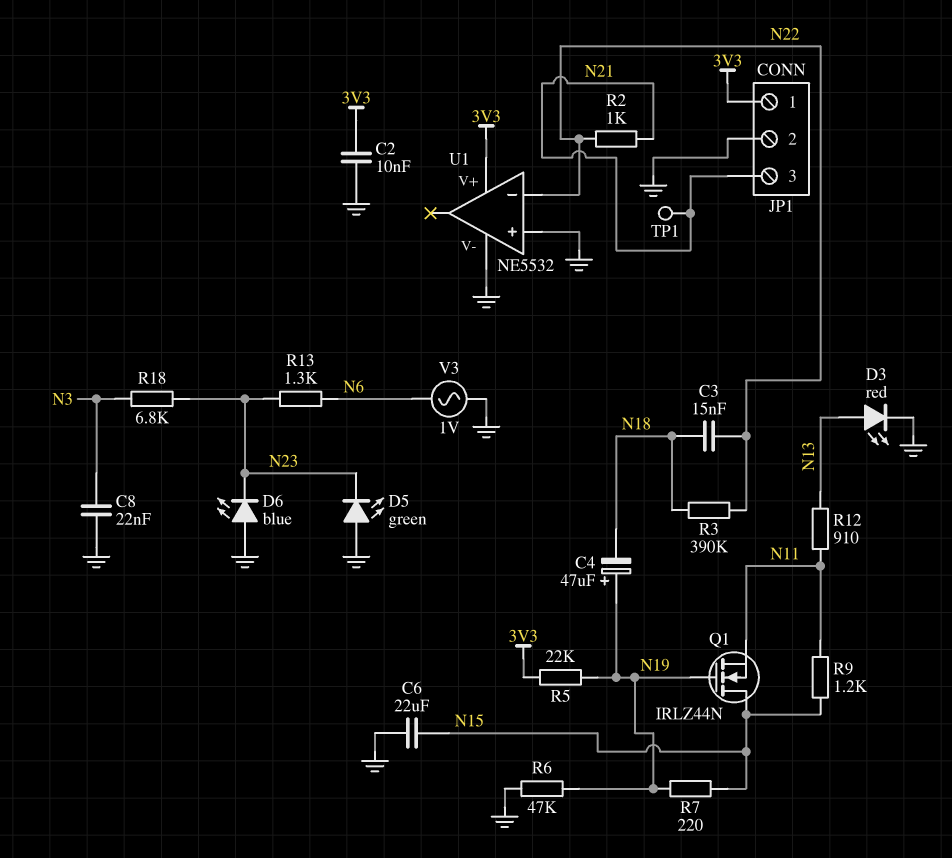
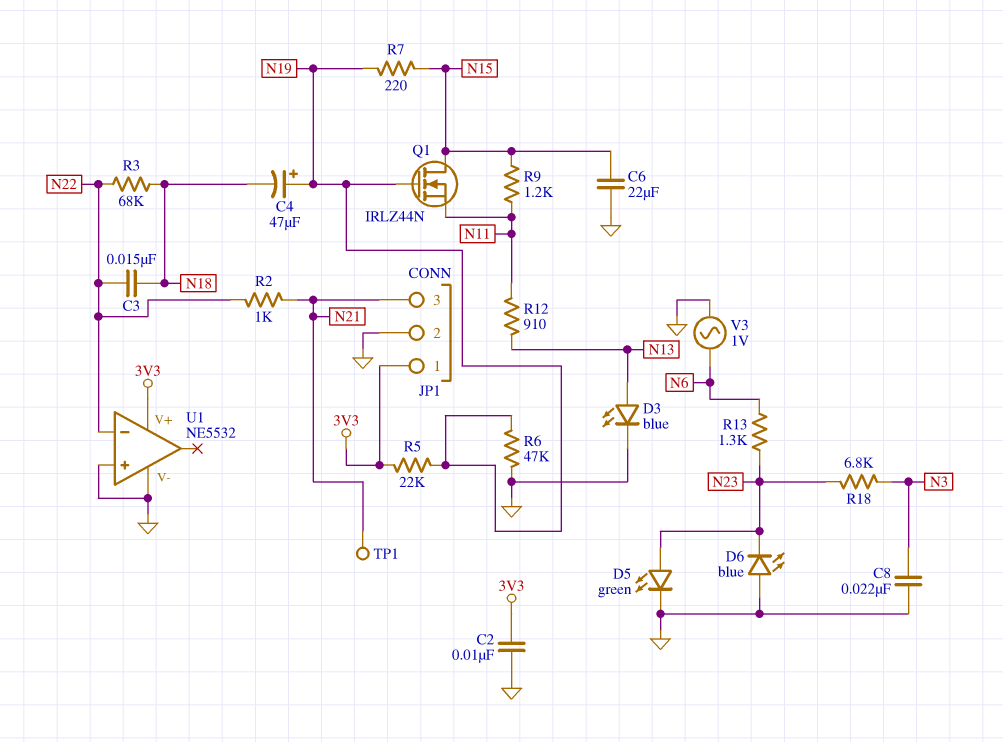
D3: LED red (A N13, K GND) -> LED blue (A N13, K GND)
D5: LED green (A GND, K N23) -> LED green (A N23, K GND)
R3: 390k (N18, N22) -> 68k (N18, N22)

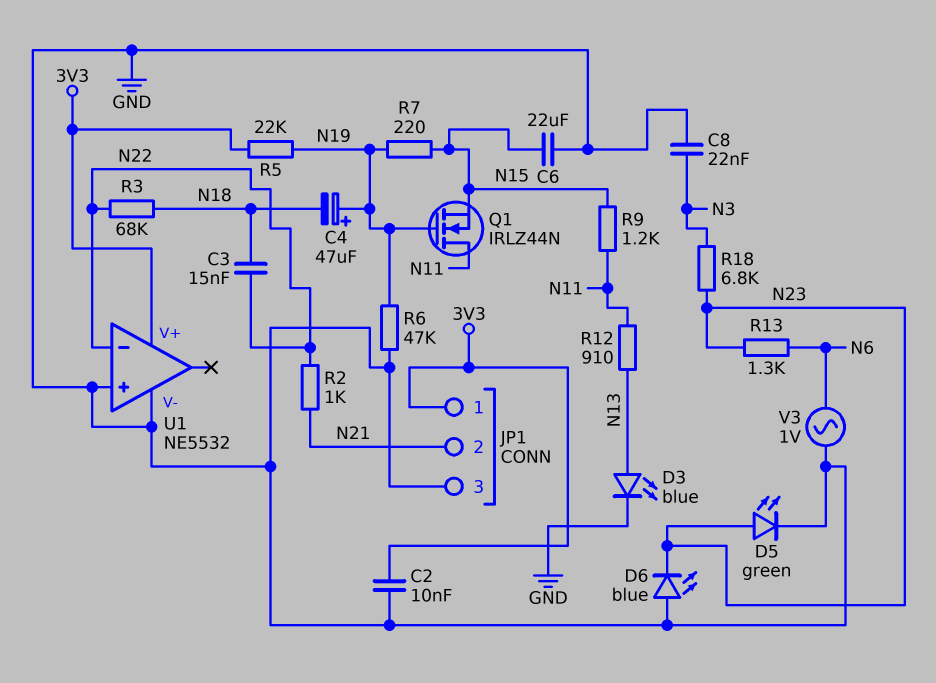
JP1 pin 2: GND -> N21
JP1 pin 3: N21 -> GND
Q1: NMOS IRLZ44N (G N19, D N15, S N11) -> NMOS IRLZ44N (G N19, D N11, S N15)
TP1: test point (N21) -> none

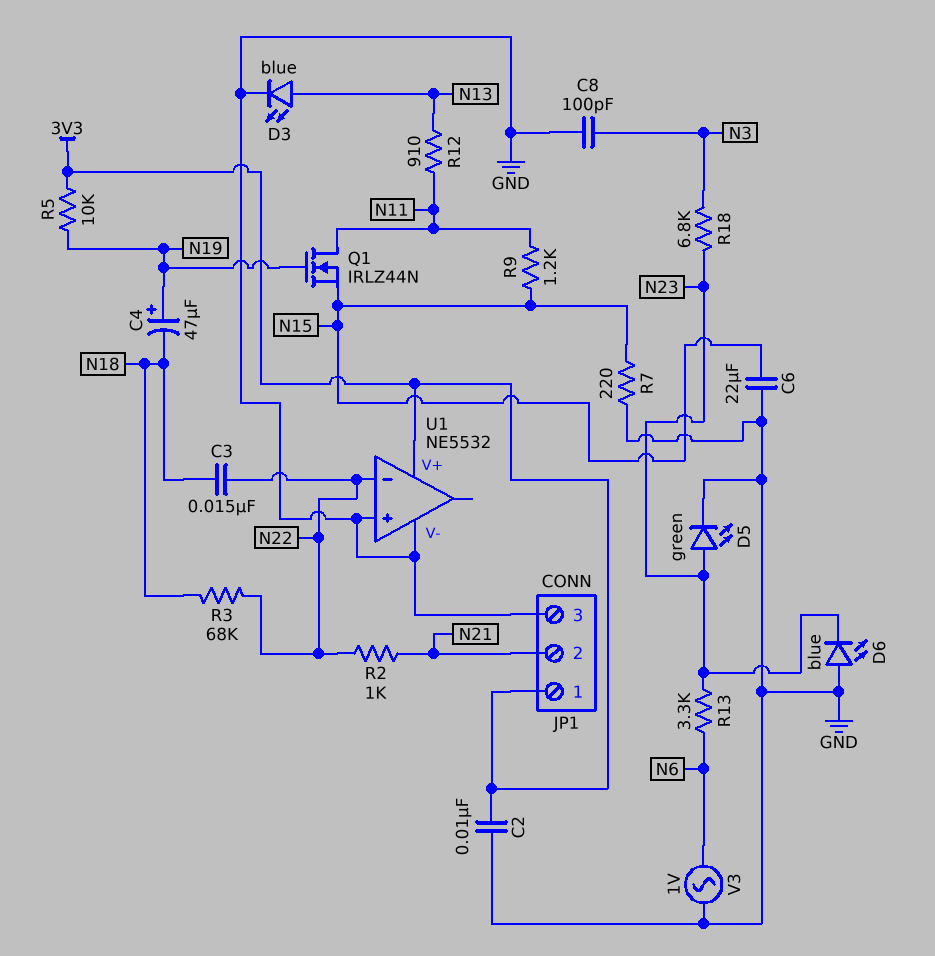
C8: 22nF (GND, N3) -> 100pF (GND, N3)
R5: 22k (3V3, N19) -> 10k (3V3, N19)
R6: 47k (GND, N19) -> none
R7: 220 (N15, N19) -> 220 (GND, N15)
R13: 1.3k (N6, N23) -> 3.3k (N6, N23)

